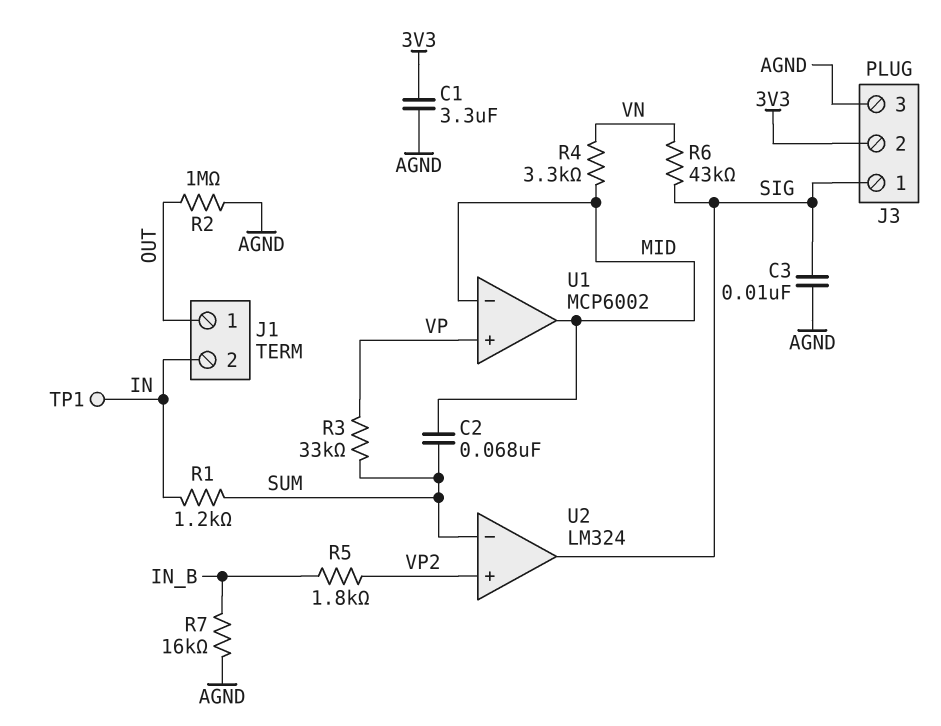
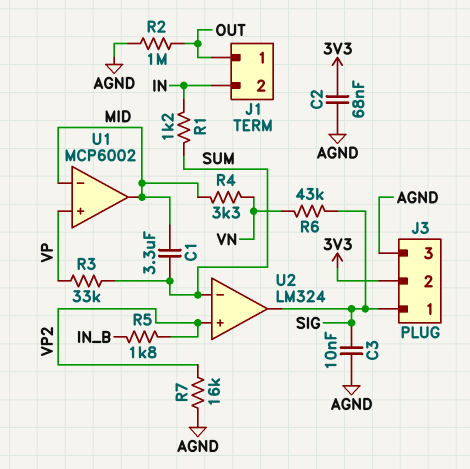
C1: 3.3uF (3V3, AGND) -> 3.3uF (MID, SUM)
C2: 68nF (MID, SUM) -> 68nF (3V3, AGND)
R7: 16k (AGND, IN_B) -> 16k (AGND, VP2)
TP1: test point (IN) -> none

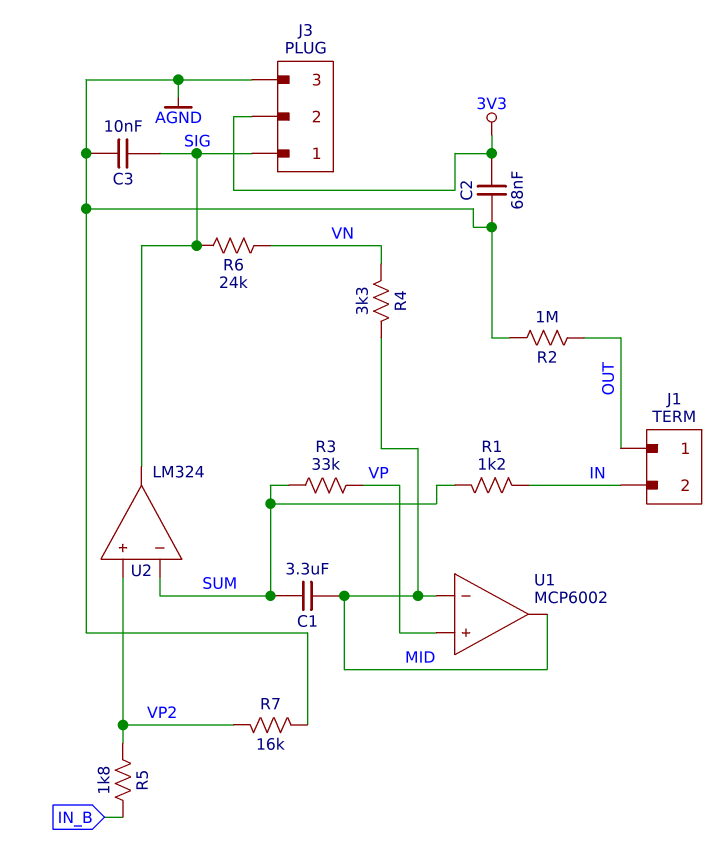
R6: 43k (SIG, VN) -> 24k (SIG, VN)

